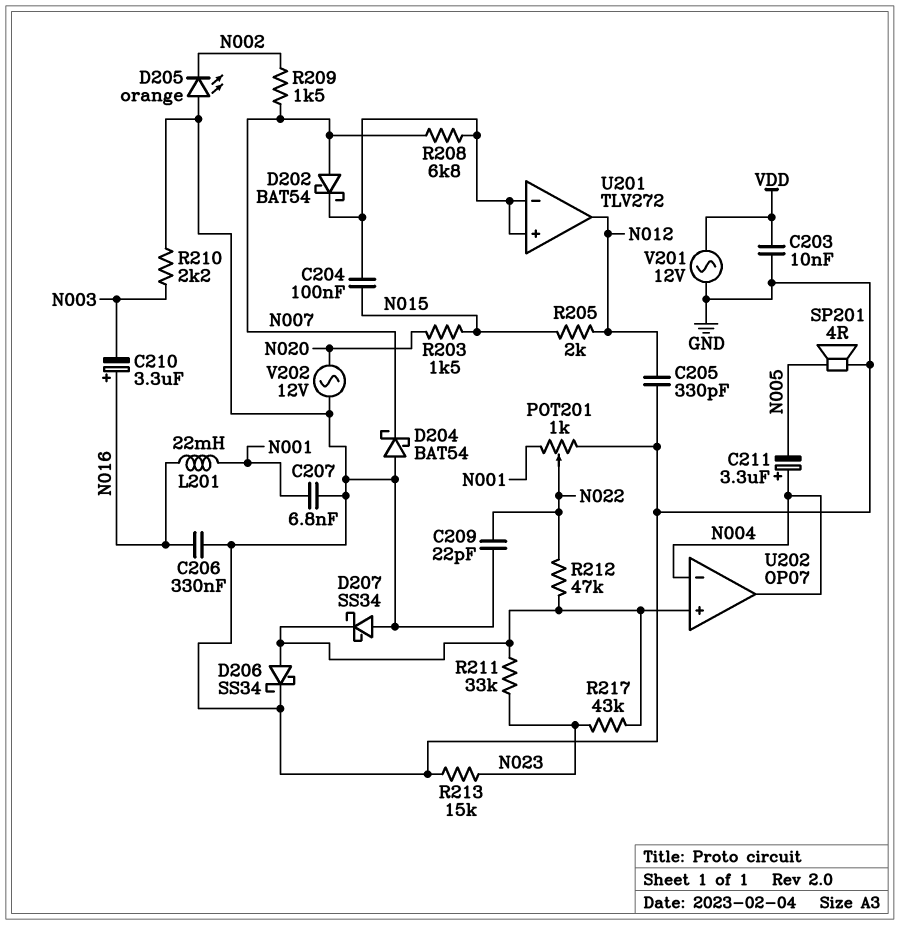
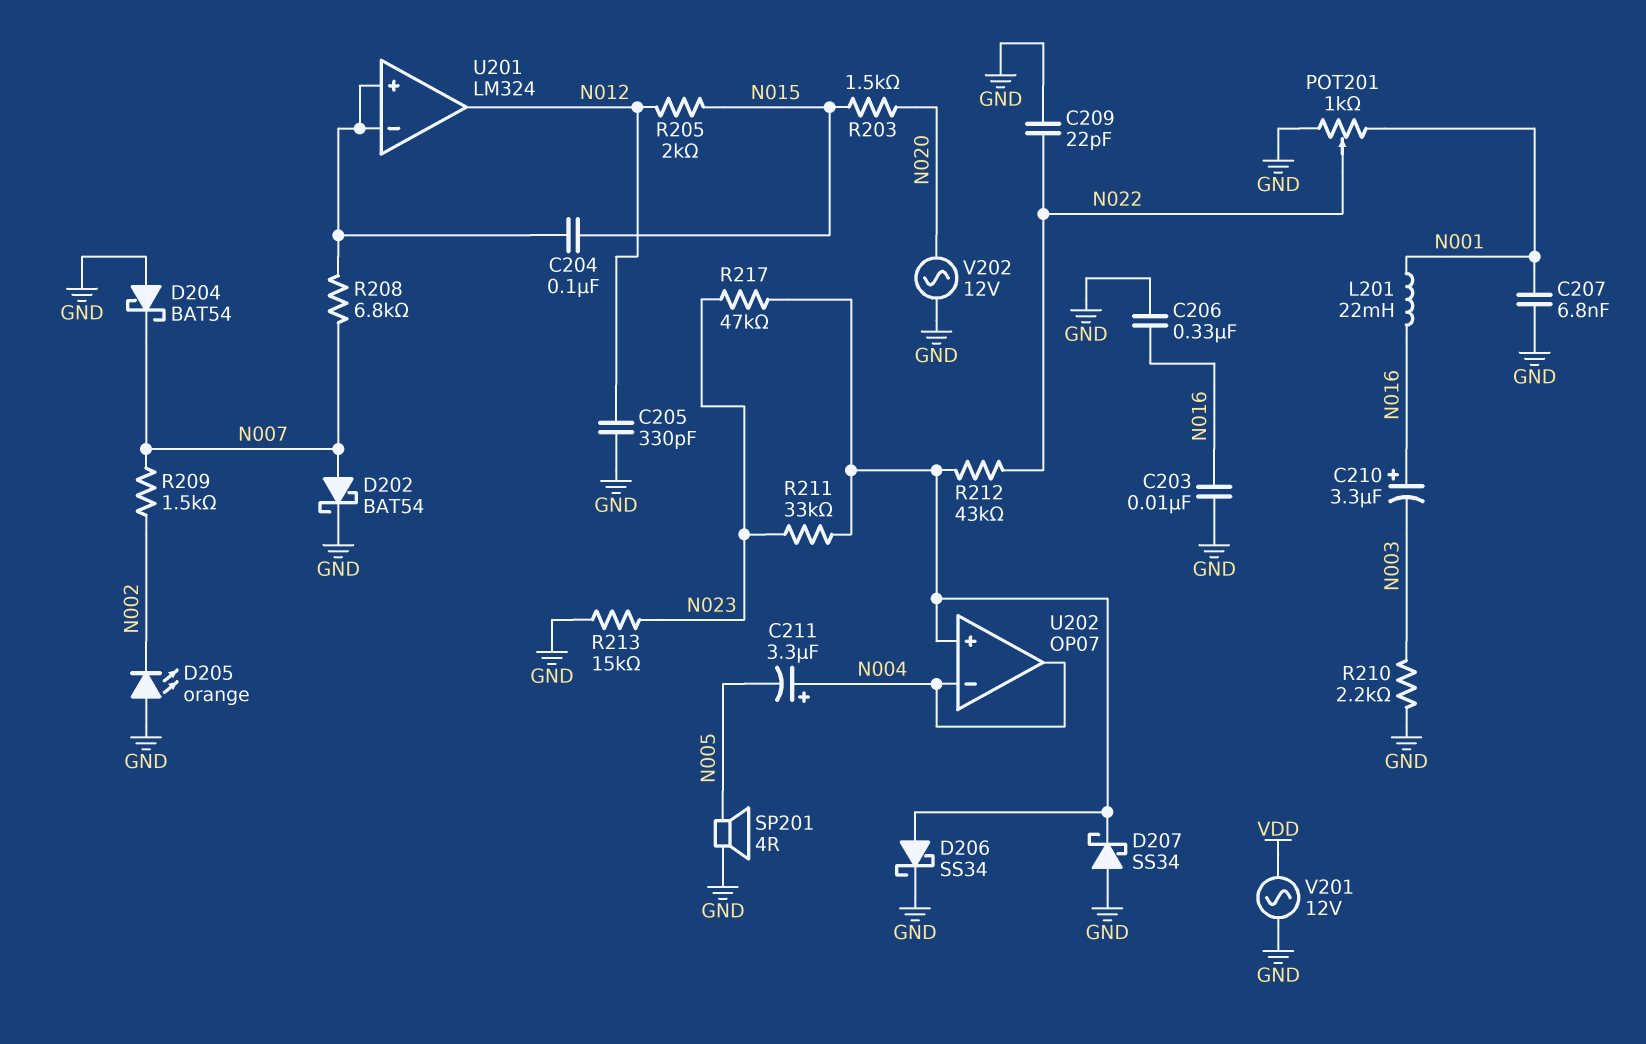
C203: 10nF (GND, VDD) -> 10nF (GND, N016)
D202: schottky BAT54 (A N007, K U201/in+) -> schottky BAT54 (A N007, K GND)
R212: 47k (N022, U202/in+) -> 43k (N022, U202/in+)
R217: 43k (N023, U202/in+) -> 47k (N023, U202/in+)
U201: TLV272 -> LM324

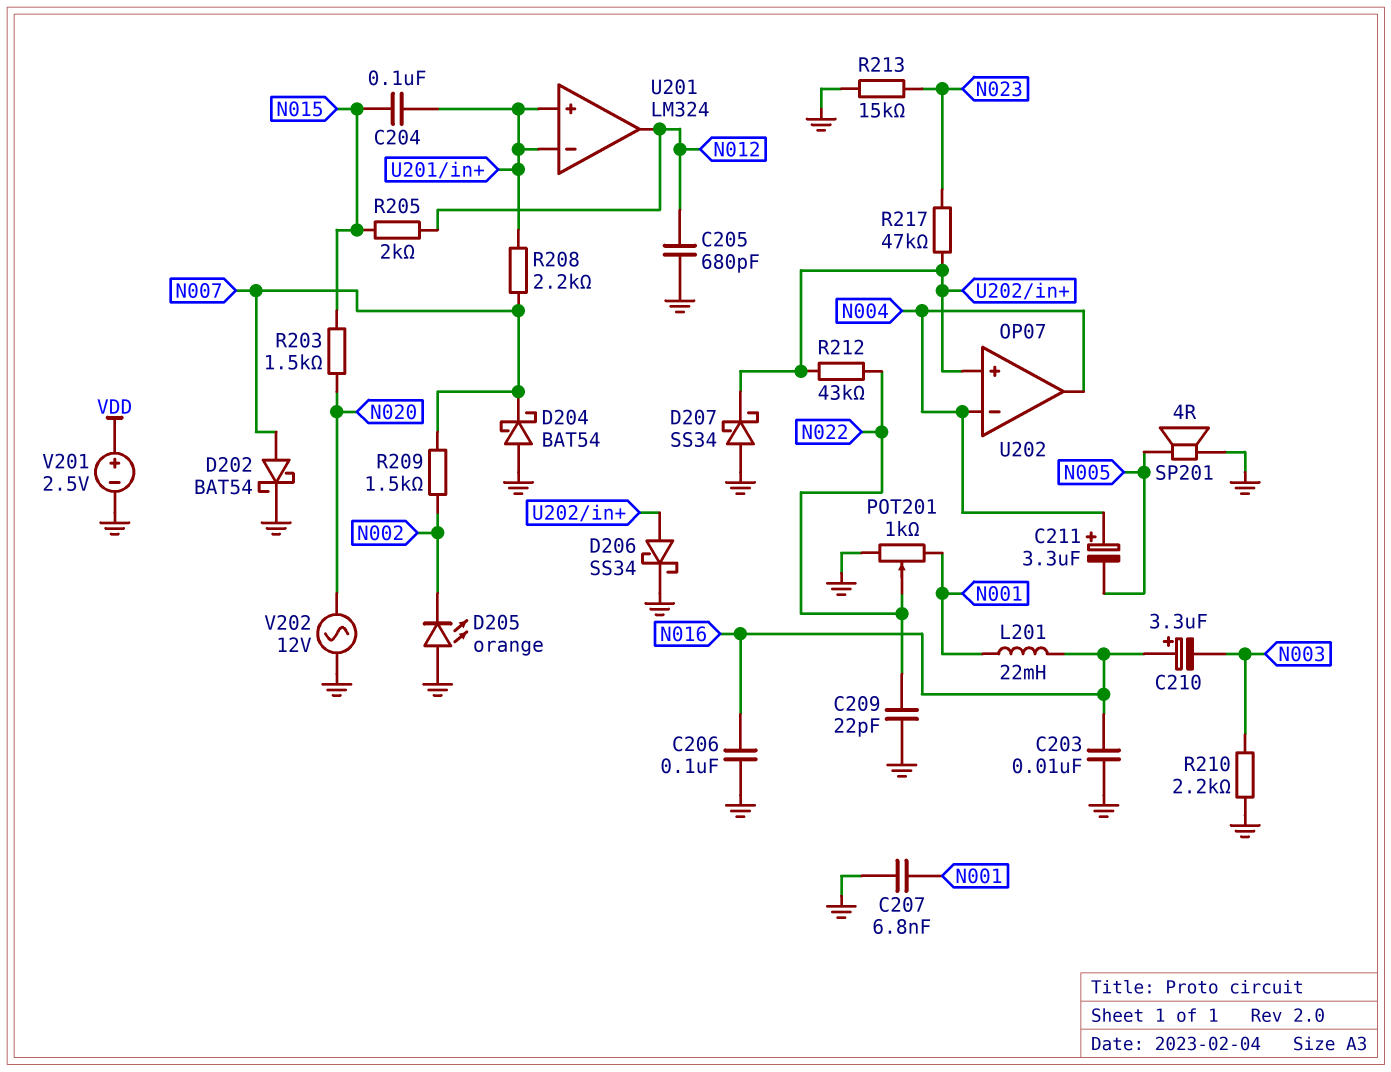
C205: 330pF (GND, N012) -> 680pF (GND, N012)
C206: 330nF (GND, N016) -> 100nF (GND, N016)
R208: 6.8k (N007, U201/in+) -> 2.2k (N007, U201/in+)
R211: 33k (N023, U202/in+) -> none
V201: AC 12V (GND, VDD) -> 2.5V (plus VDD, minus GND)

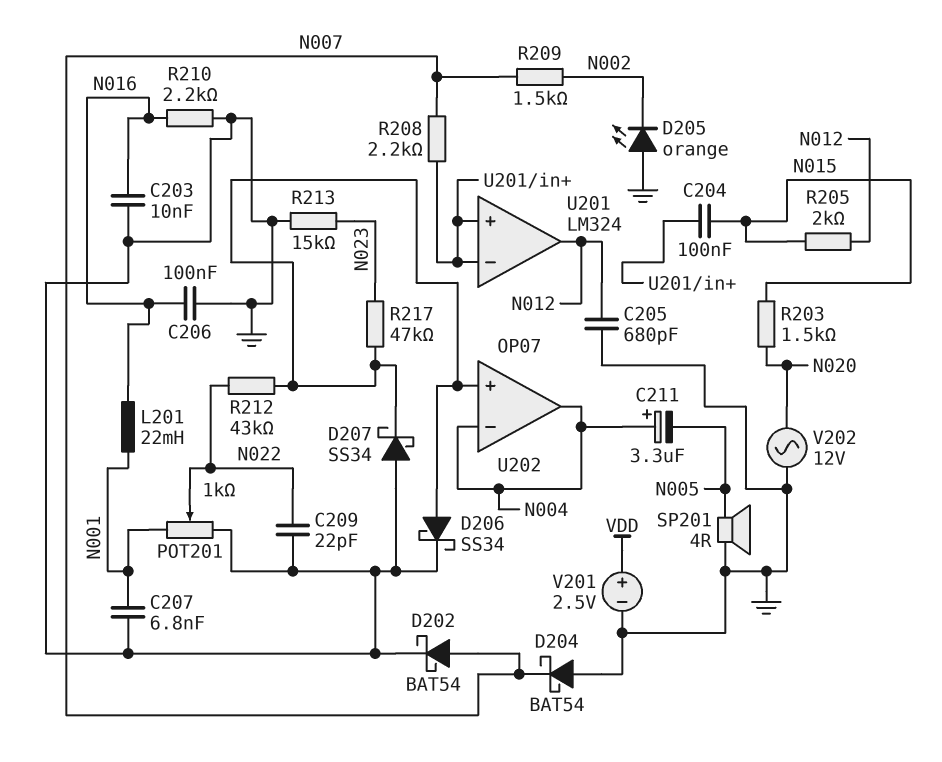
C210: 3.3uF (plus N016, minus N003) -> none
R210: 2.2k (GND, N003) -> 2.2k (GND, N016)

